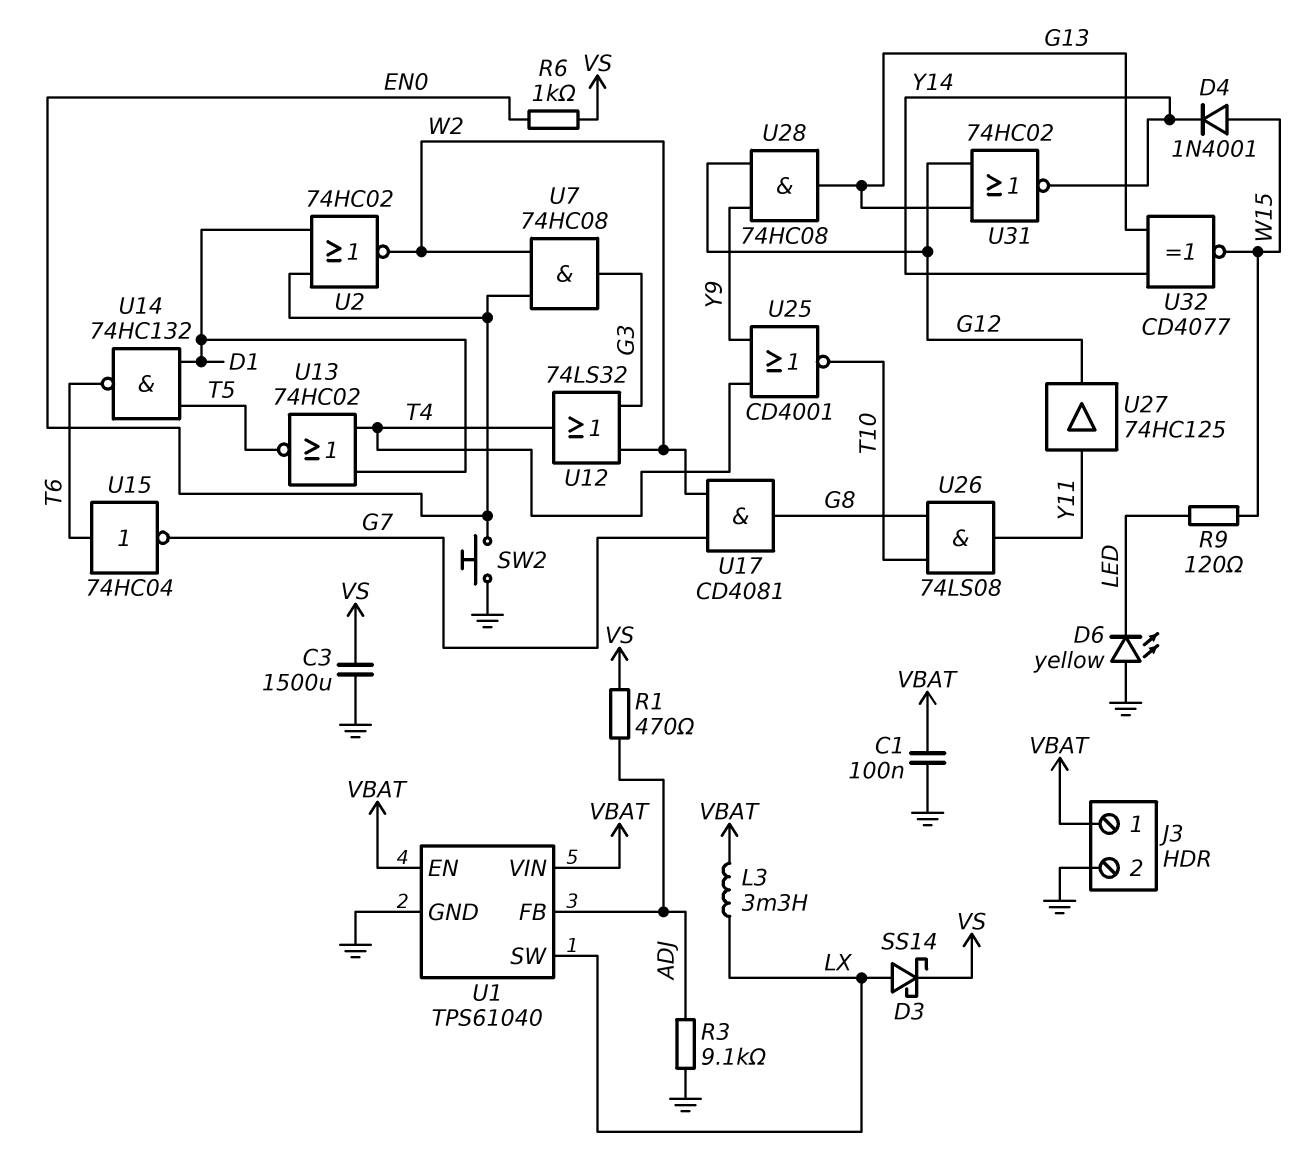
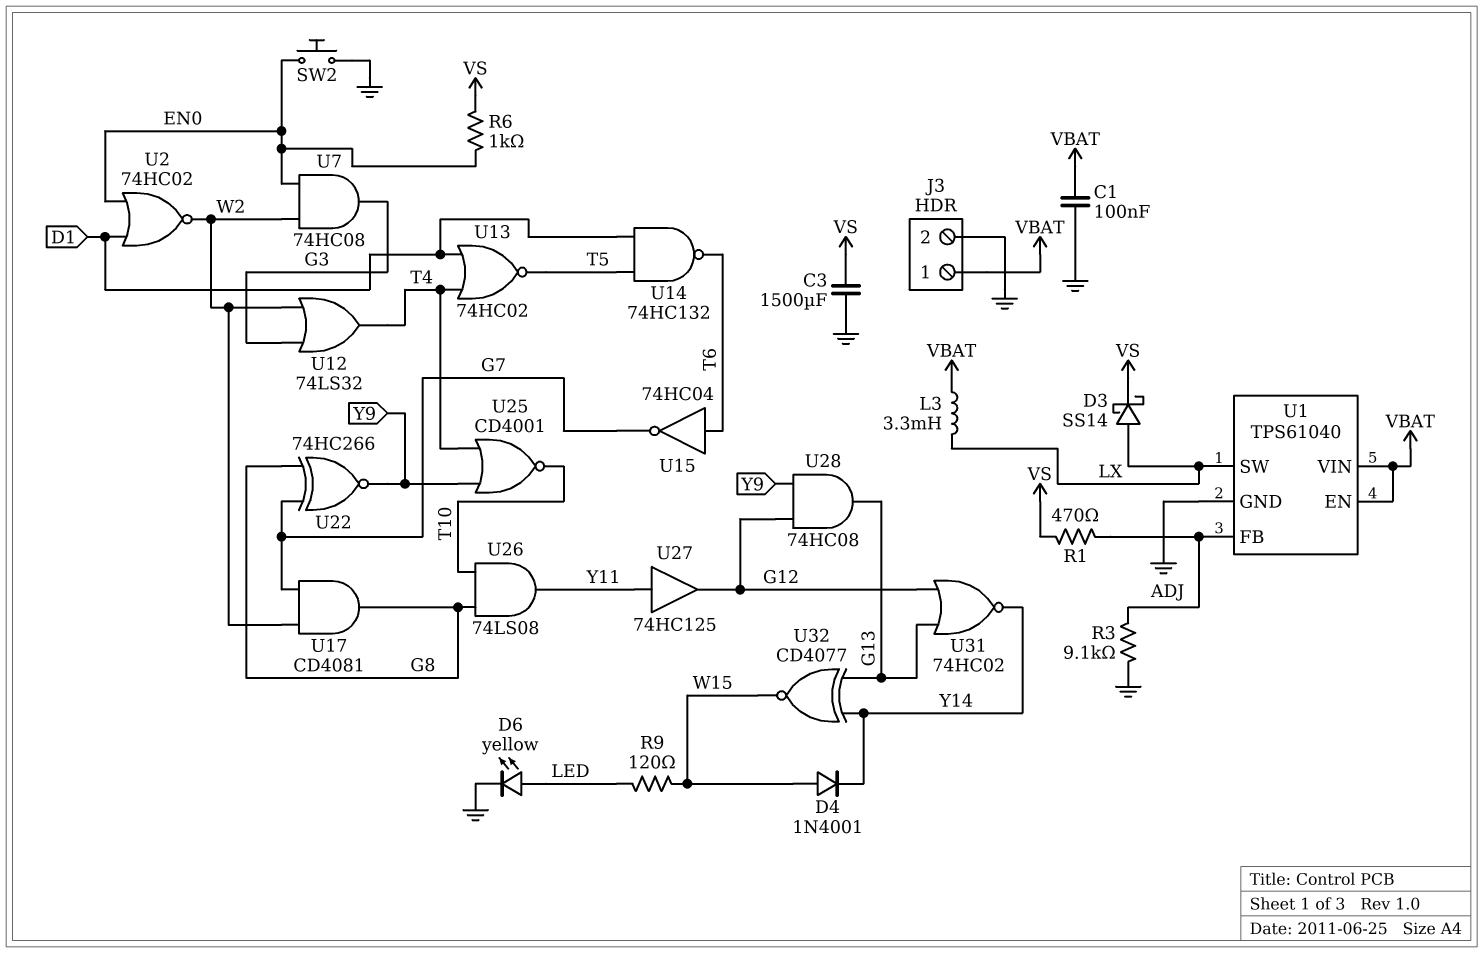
D6: LED yellow (A GND, K LED) -> LED yellow (A LED, K GND)
U22: none -> XNOR 74HC266 (in G7, in G8, out Y9)

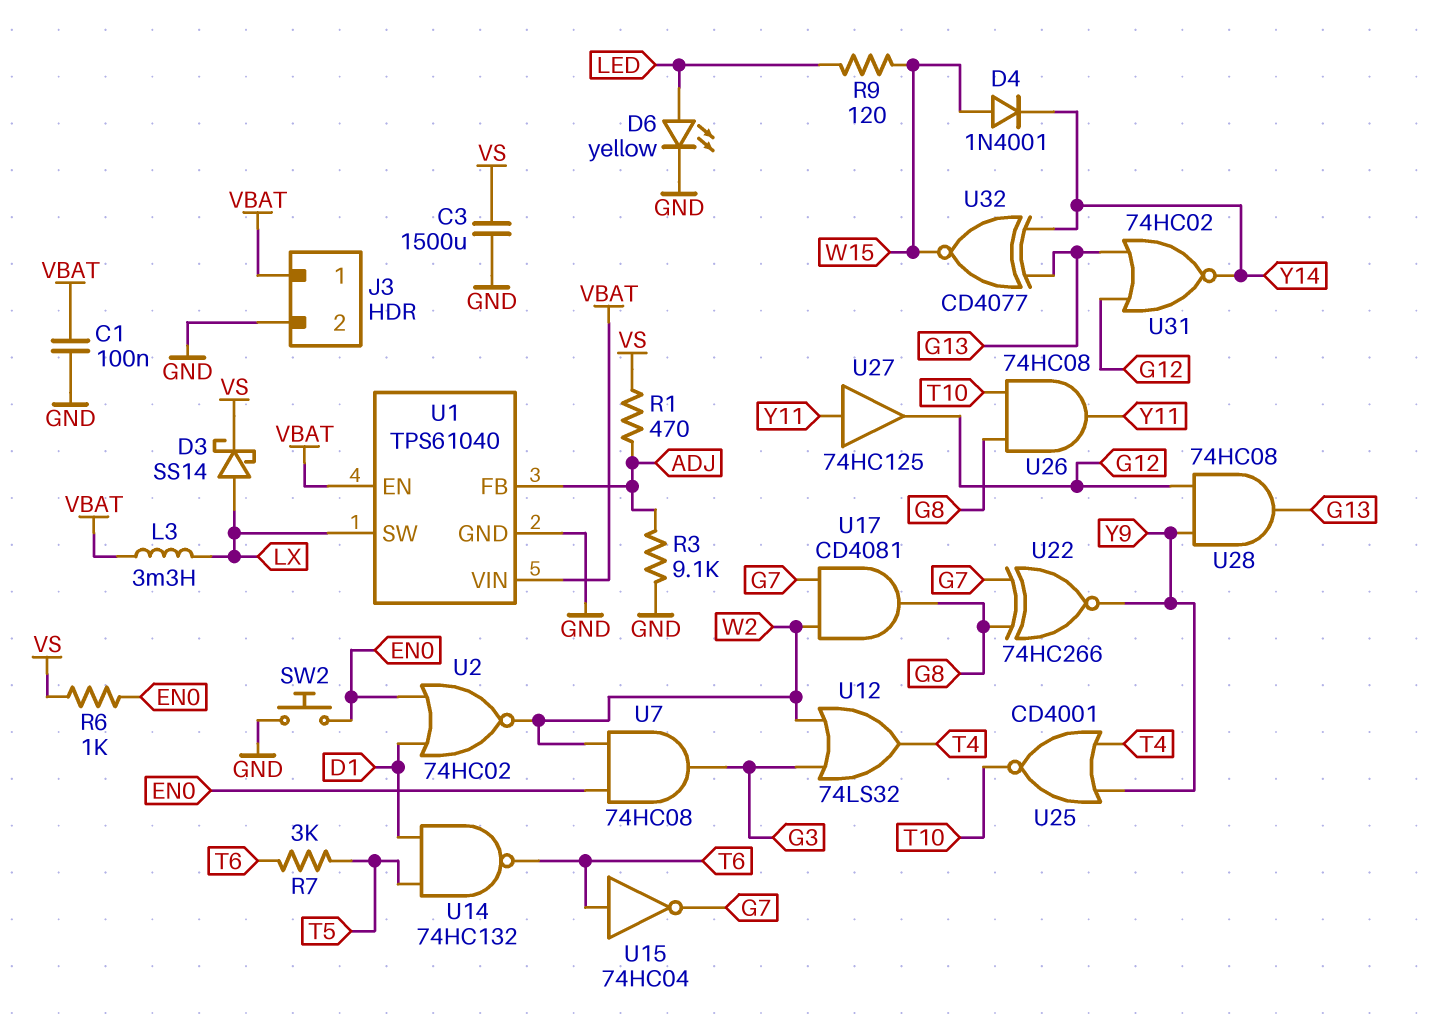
R7: none -> 3k (T5, T6)
U13: NOR 74HC02 (in D1, in T4, out T5) -> none
U26: AND 74LS08 (in G8, in T10, out Y11) -> AND 74HC08 (in G8, in T10, out Y11)

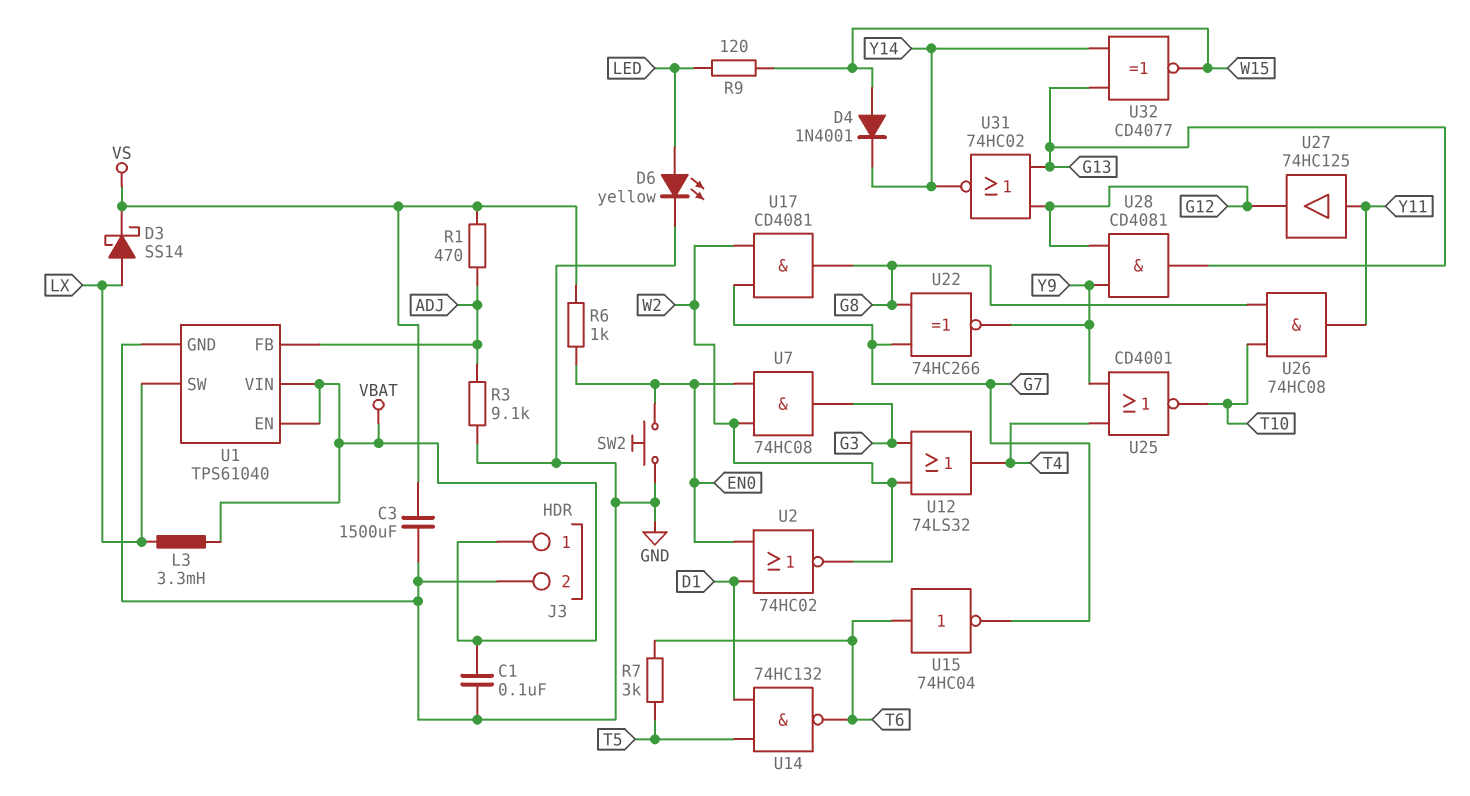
U28: AND 74HC08 (in G12, in Y9, out G13) -> AND CD4081 (in G12, in Y9, out G13)

